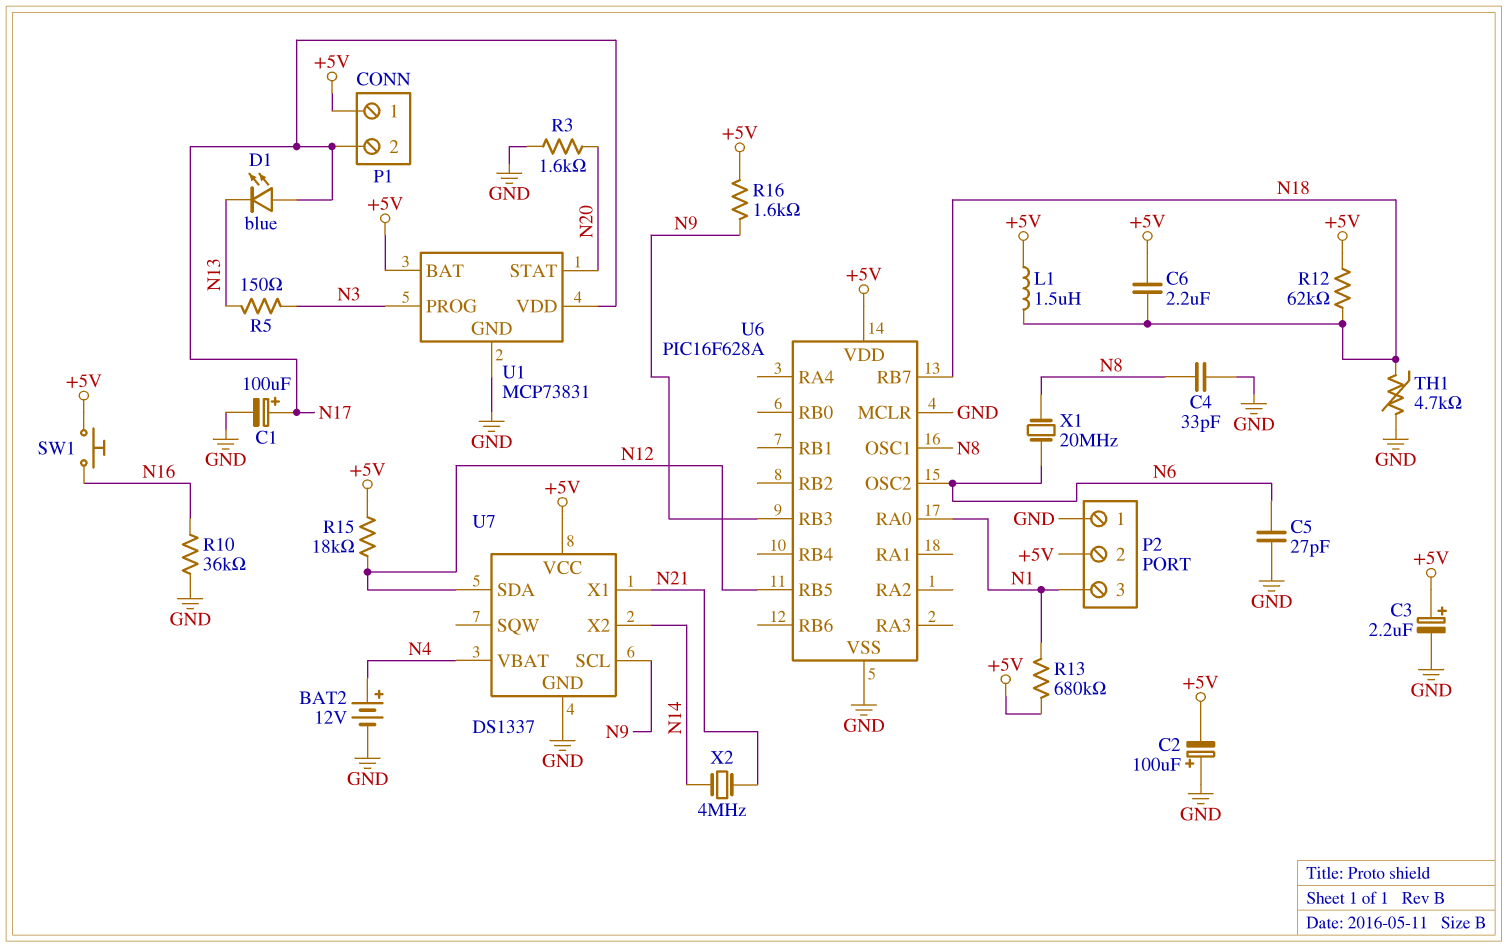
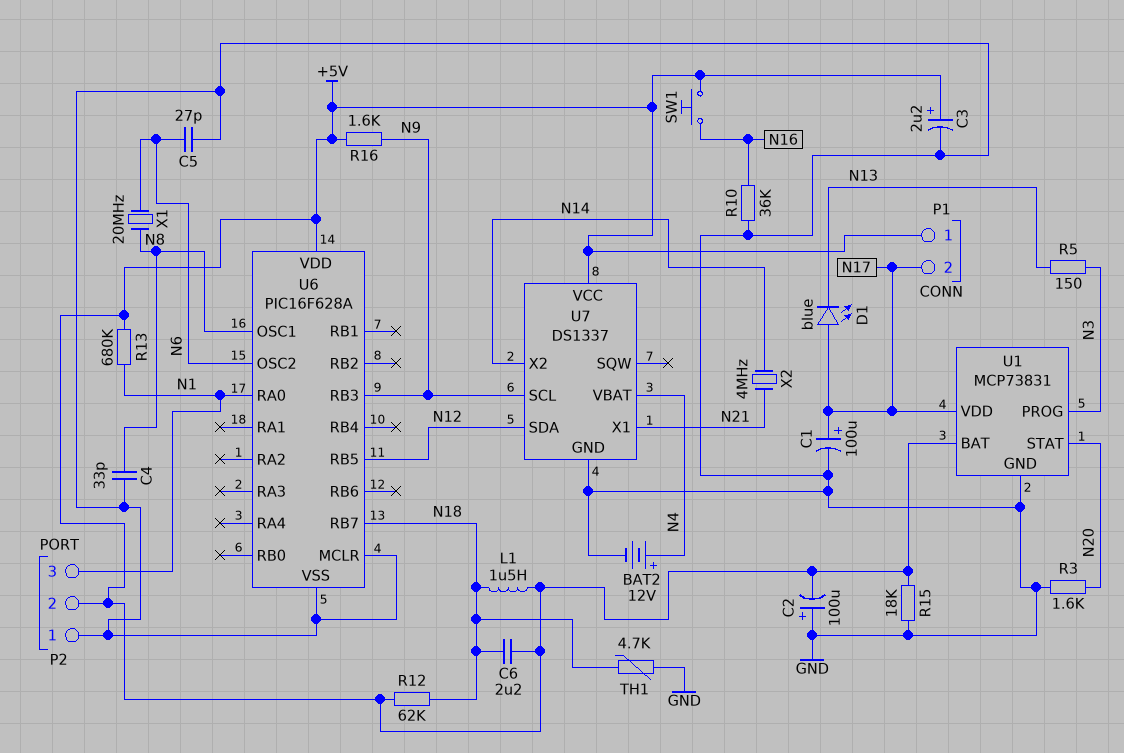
R15: 18k (+5V, N12) -> 18k (+5V, GND)

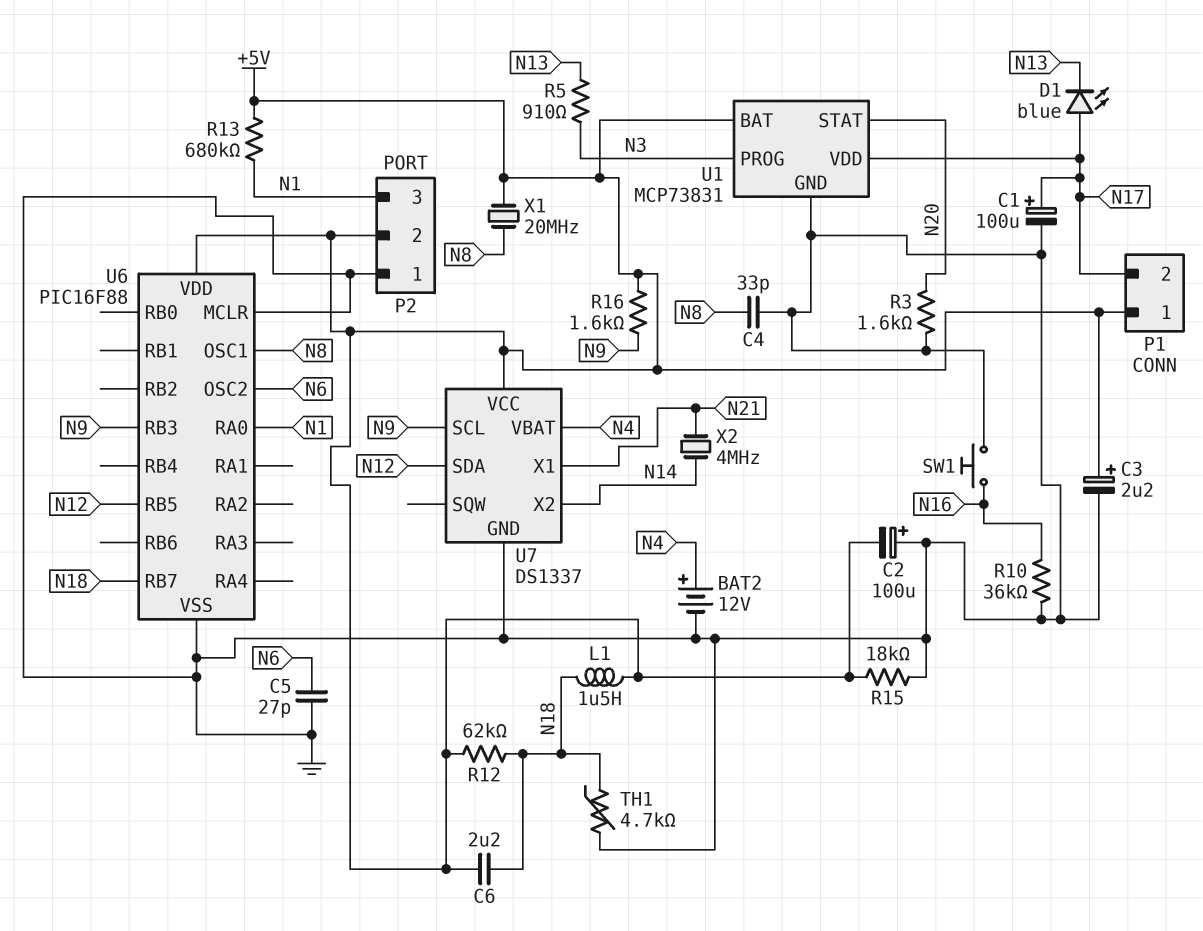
R5: 150 (N3, N13) -> 910 (N3, N13)
SW1: button (+5V, N16) -> button (GND, N16)
U6: PIC16F628A -> PIC16F88
X1: 20MHz (N6, N8) -> 20MHz (+5V, N8)

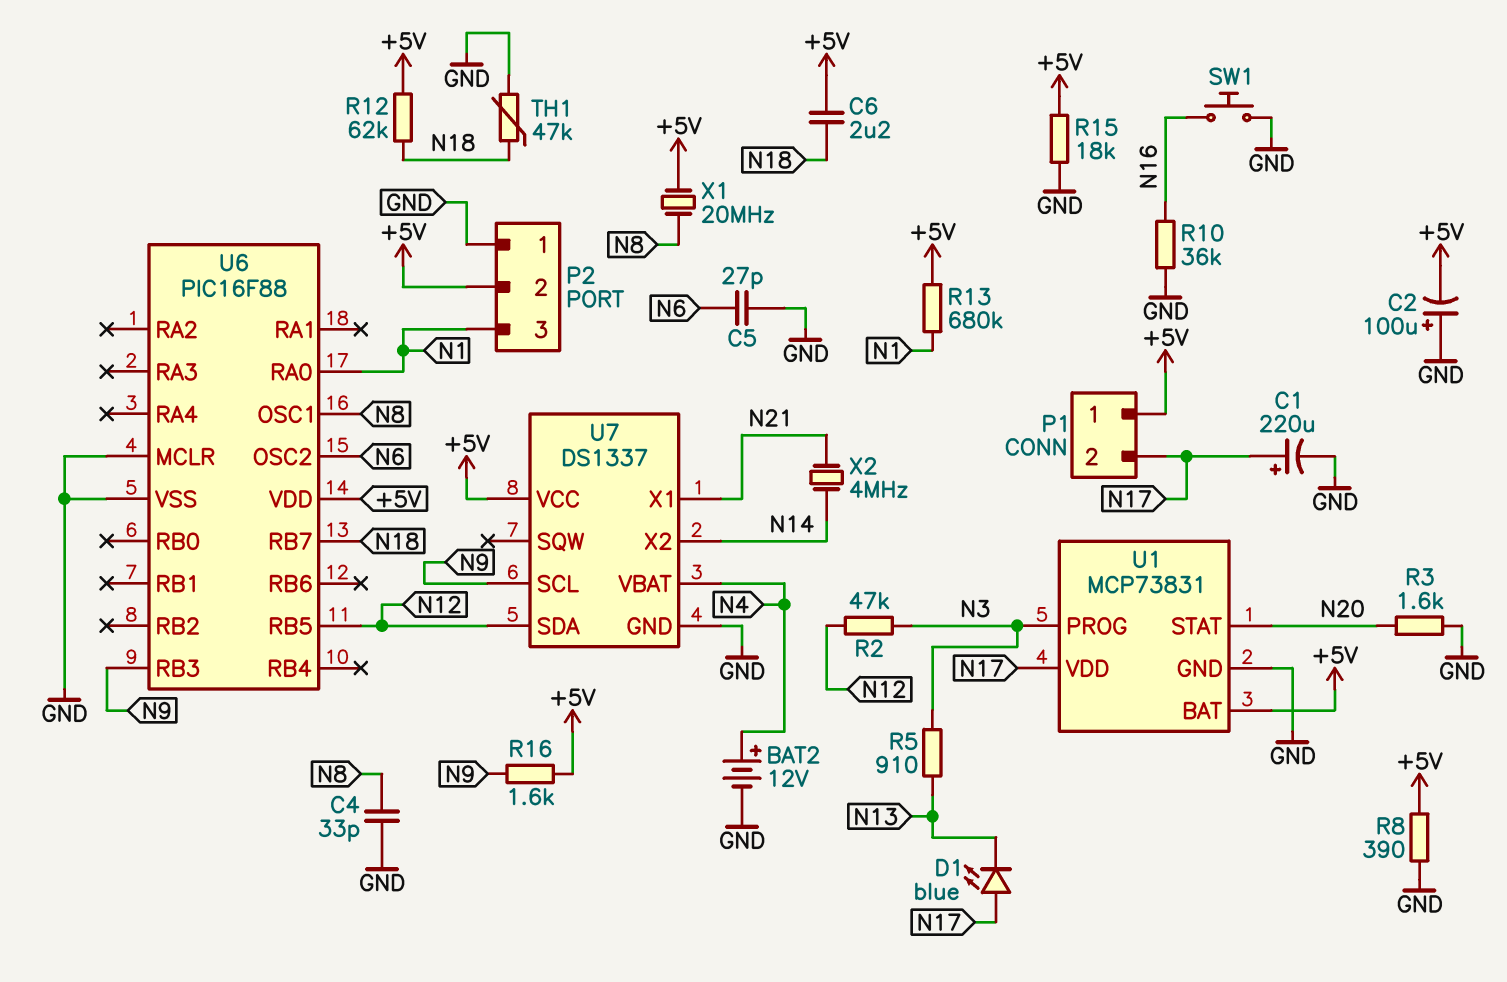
C1: 100uF (plus N17, minus GND) -> 220uF (plus N17, minus GND)
C3: 2.2uF (plus +5V, minus GND) -> none
L1: 1.5uH (+5V, N18) -> none
R2: none -> 47k (N3, N12)
R8: none -> 390 (+5V, GND)
TH1: 4.7k (GND, N18) -> 47k (GND, N18)

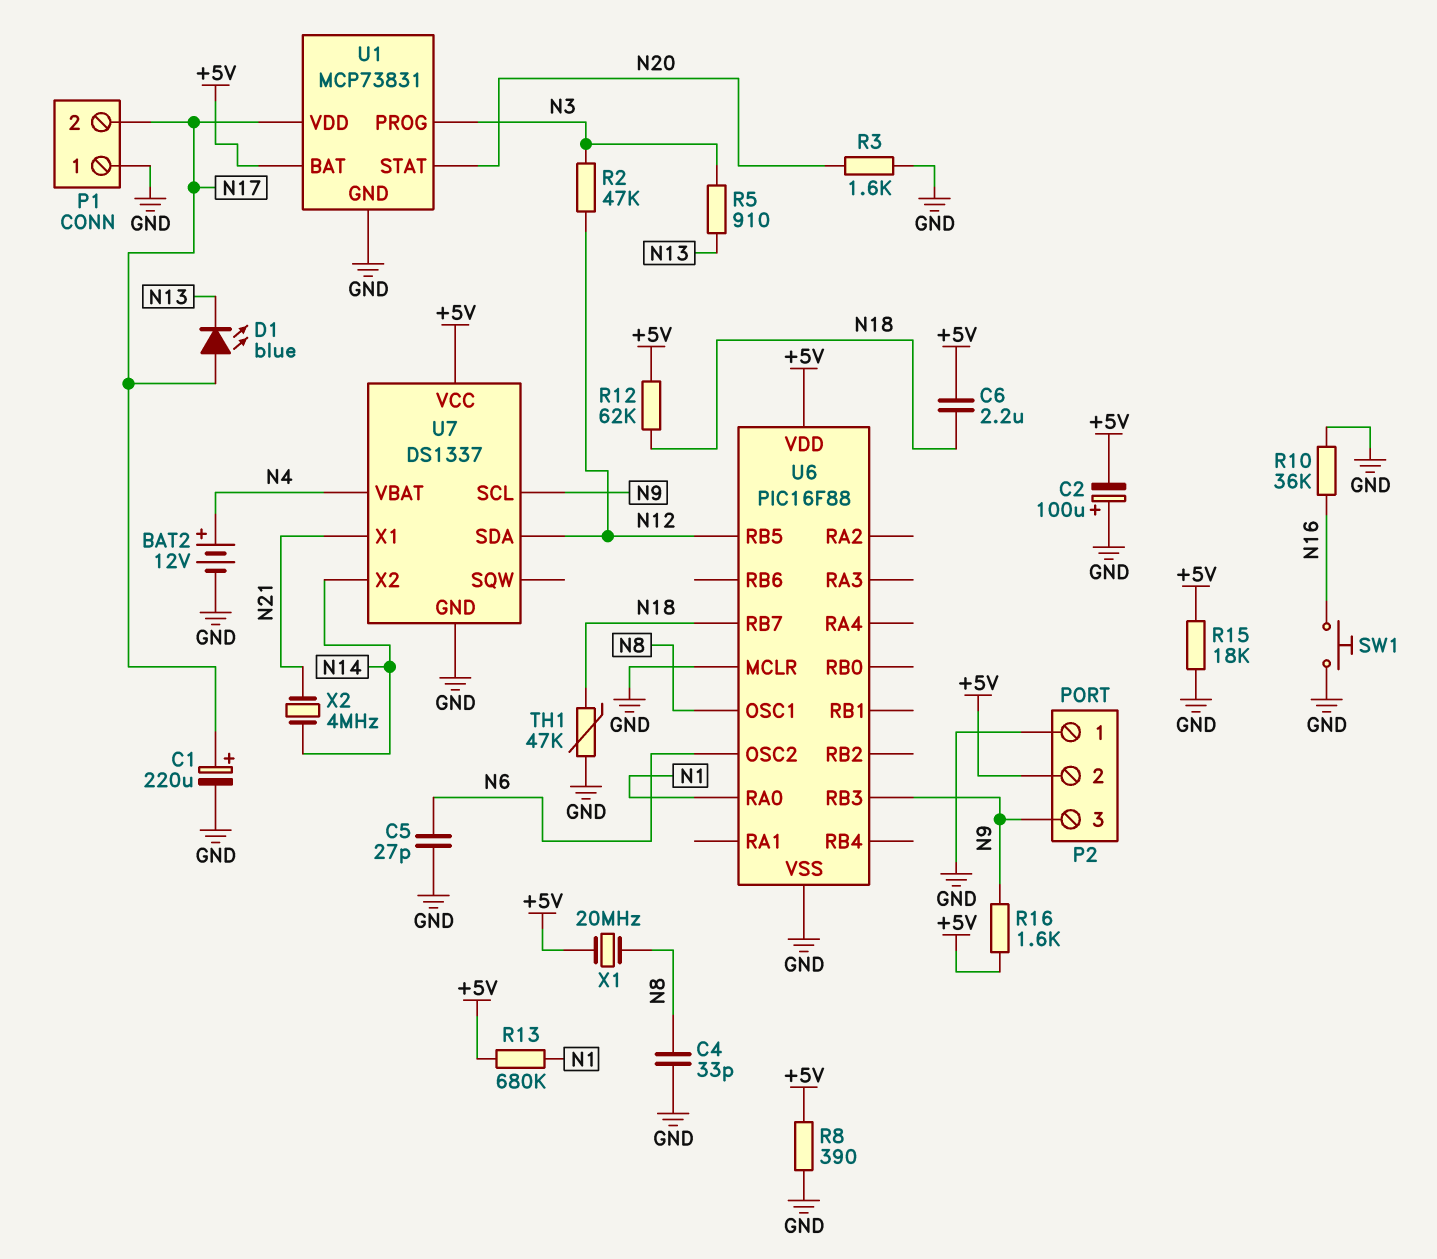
P1 pin 1: +5V -> GND
P2 pin 3: N1 -> N9

